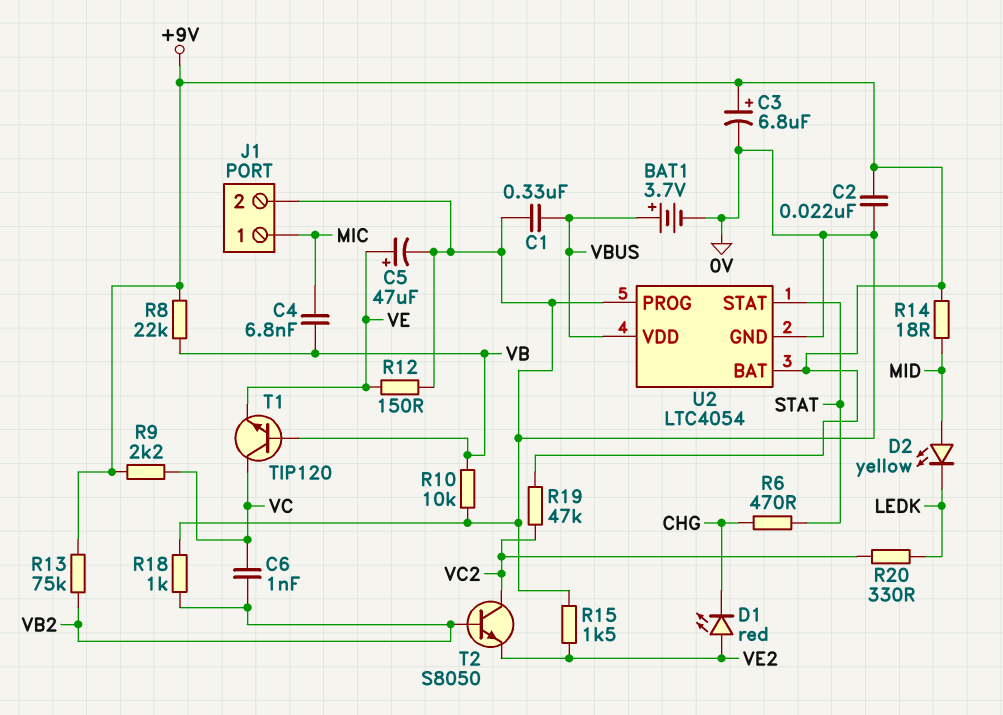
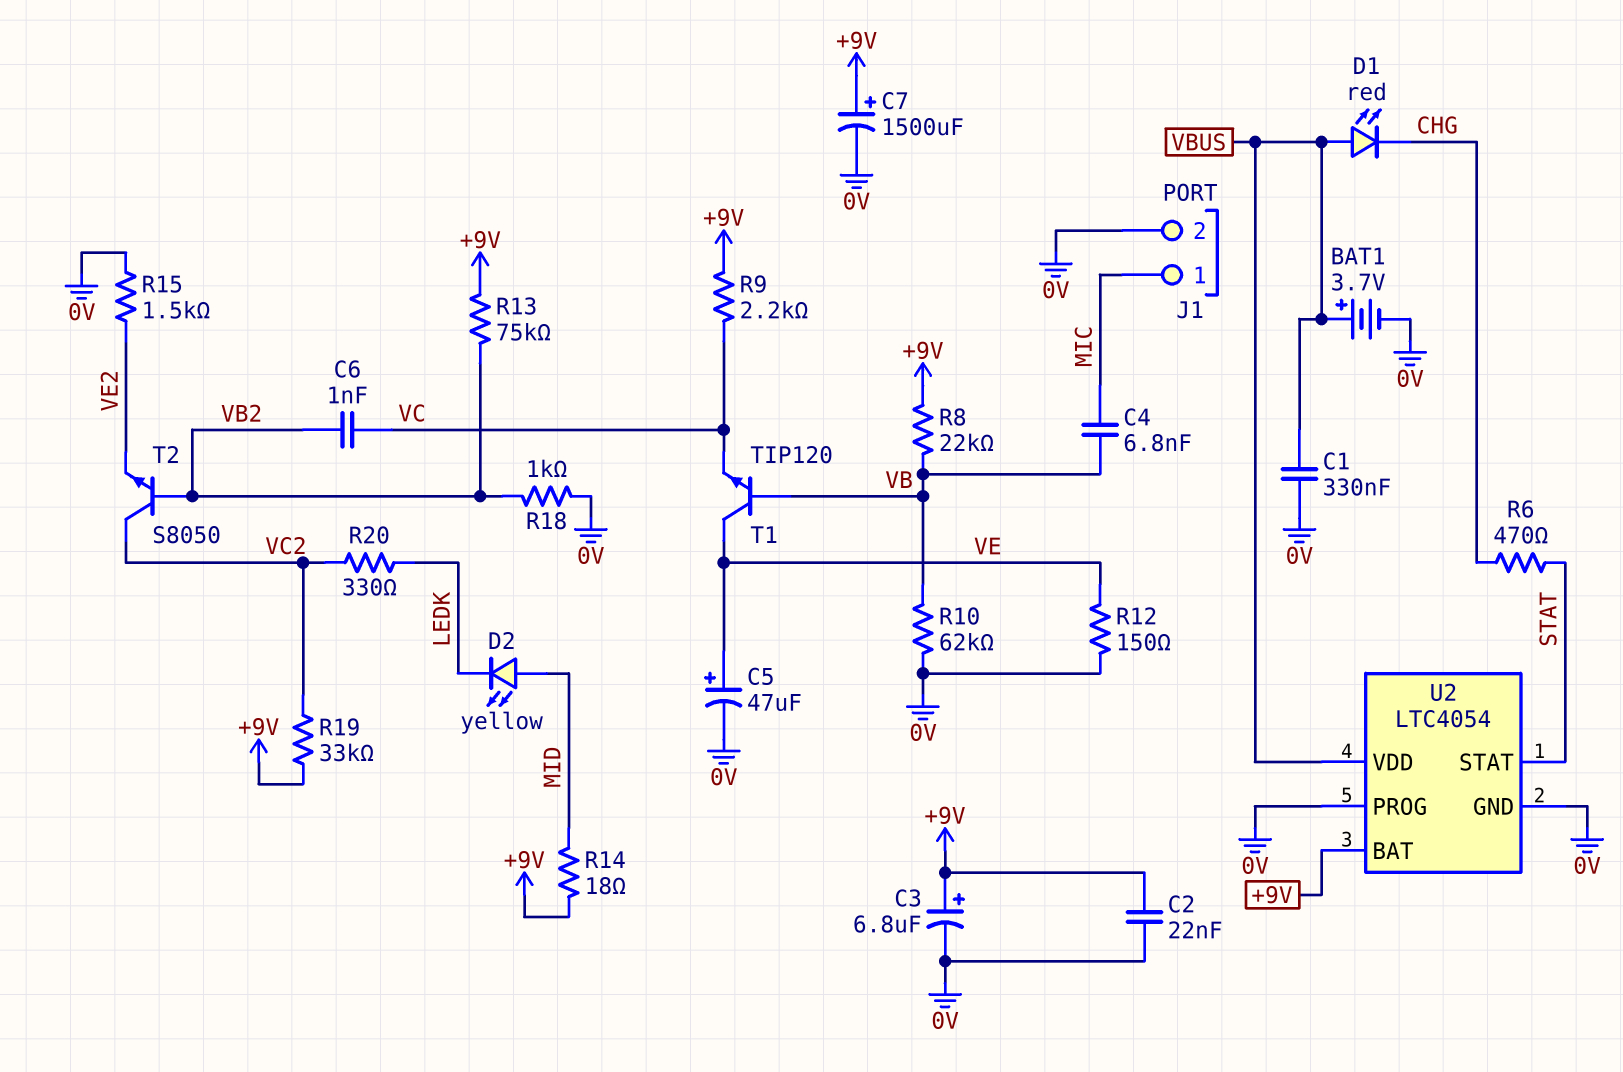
C7: none -> 1500uF (plus +9V, minus 0V)
D1: LED red (A VE2, K CHG) -> LED red (A VBUS, K CHG)
R10: 10k (0V, VB) -> 62k (0V, VB)
R19: 47k (+9V, VC2) -> 33k (+9V, VC2)
T1: NPN TIP120 (B VB, C VC, E VE) -> NPN TIP120 (B VB, C VE, E VC)

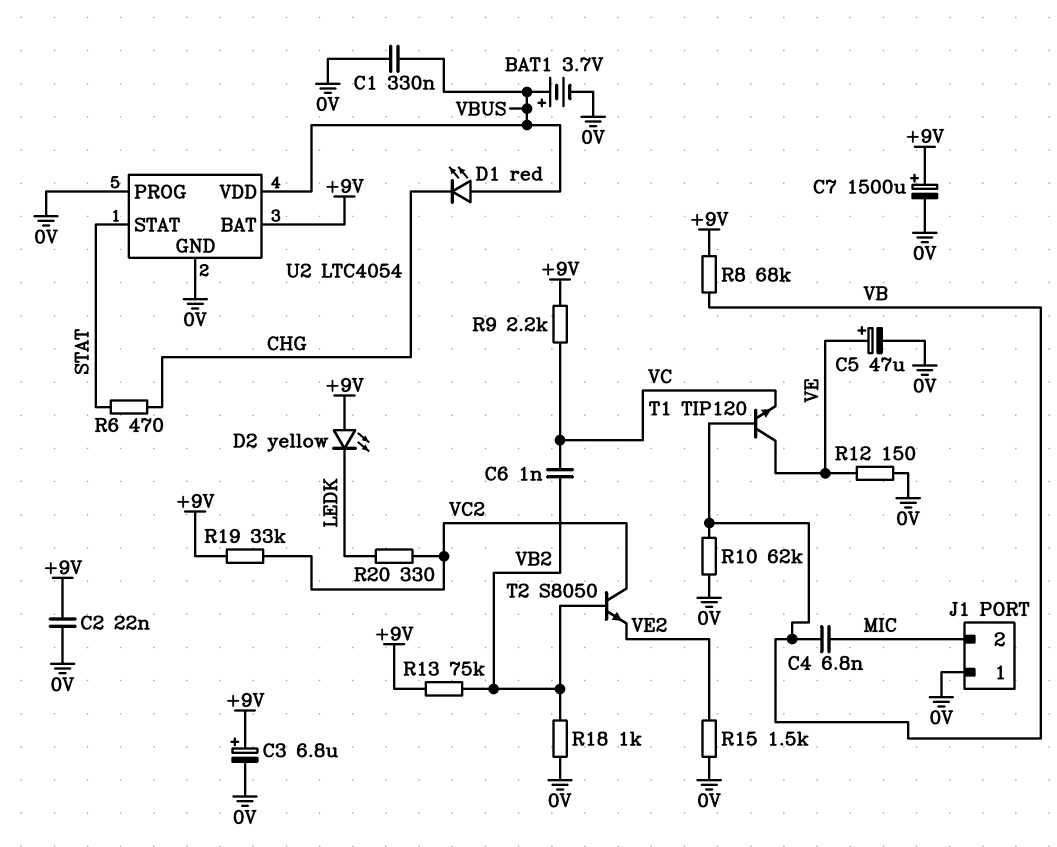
D2: LED yellow (A MID, K LEDK) -> LED yellow (A +9V, K LEDK)
J1 pin 1: MIC -> 0V
J1 pin 2: 0V -> MIC
R8: 22k (+9V, VB) -> 68k (+9V, VB)
R14: 18 (+9V, MID) -> none

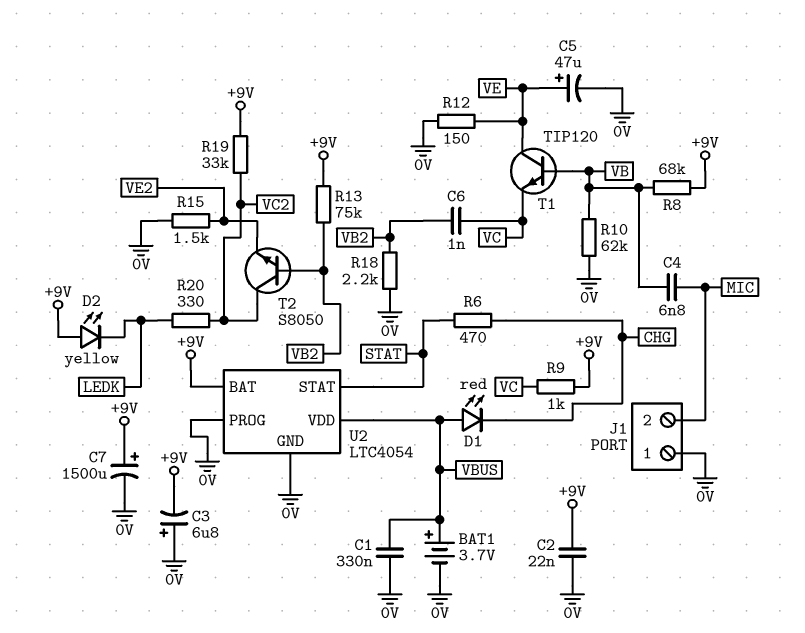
C3: 6.8uF (plus +9V, minus 0V) -> 6.8uF (plus 0V, minus +9V)
R9: 2.2k (+9V, VC) -> 1k (+9V, VC)
R18: 1k (0V, VB2) -> 2.2k (0V, VB2)

